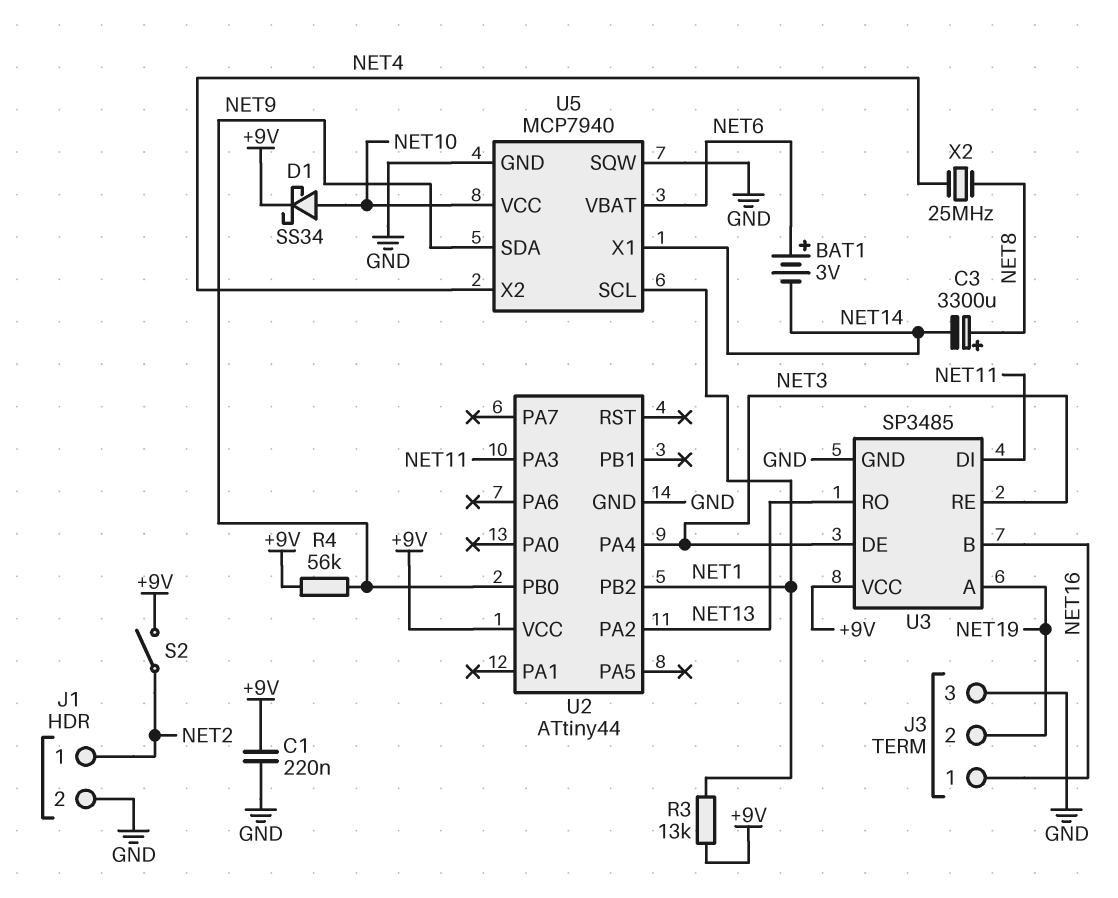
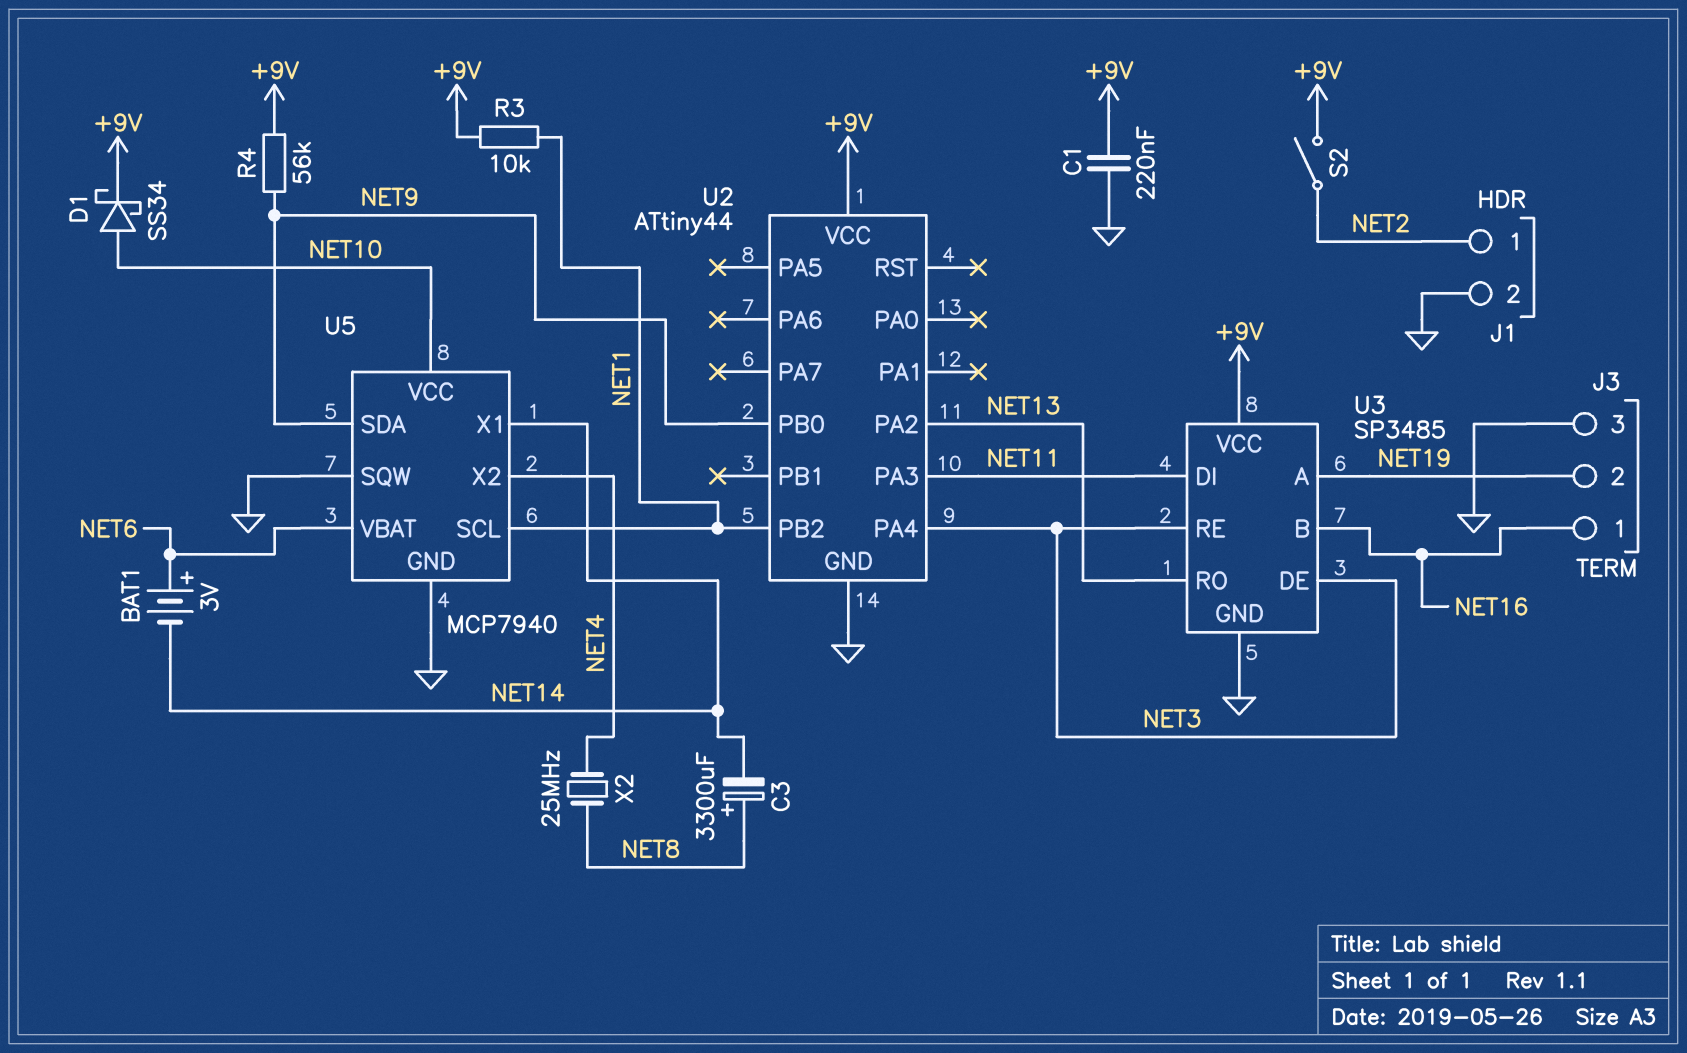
R3: 13k (+9V, NET1) -> 10k (+9V, NET1)

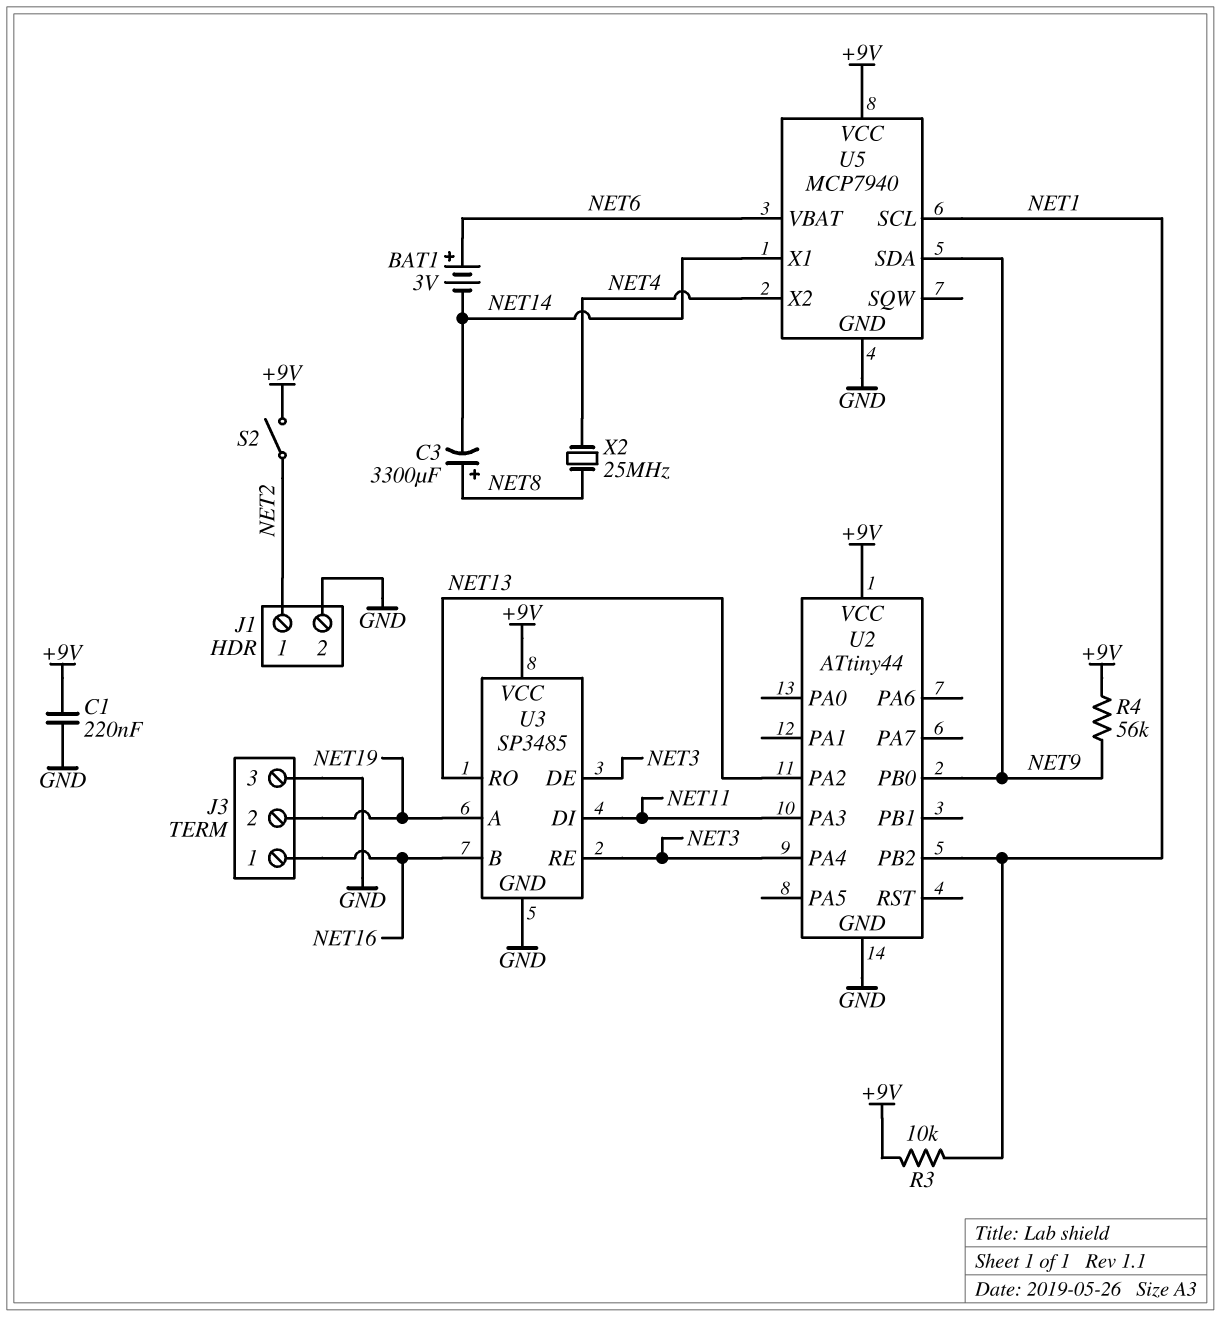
D1: schottky SS34 (A NET10, K +9V) -> none
U5 pin SQW: GND -> none
U5 pin VCC: NET10 -> +9V

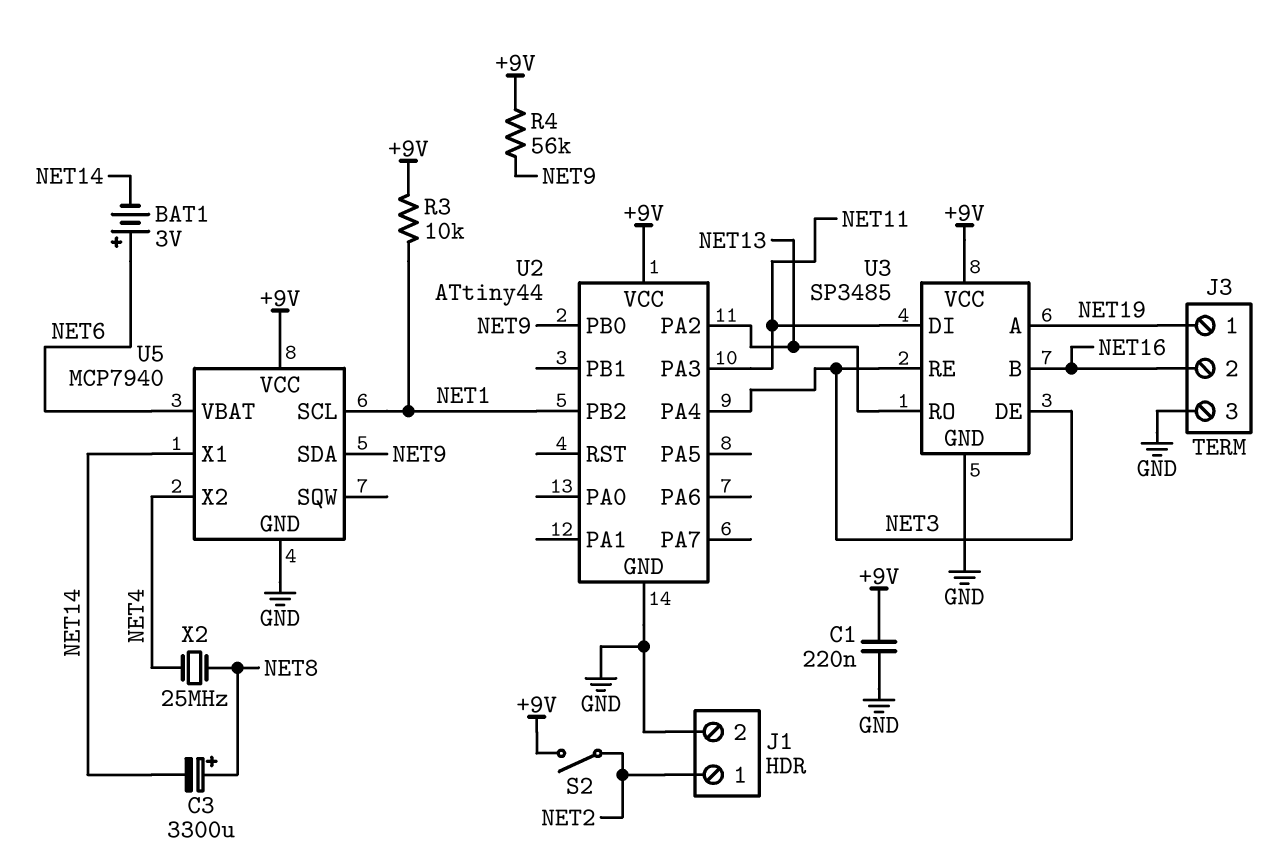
J3 pin 1: NET16 -> NET19
J3 pin 2: NET19 -> NET16

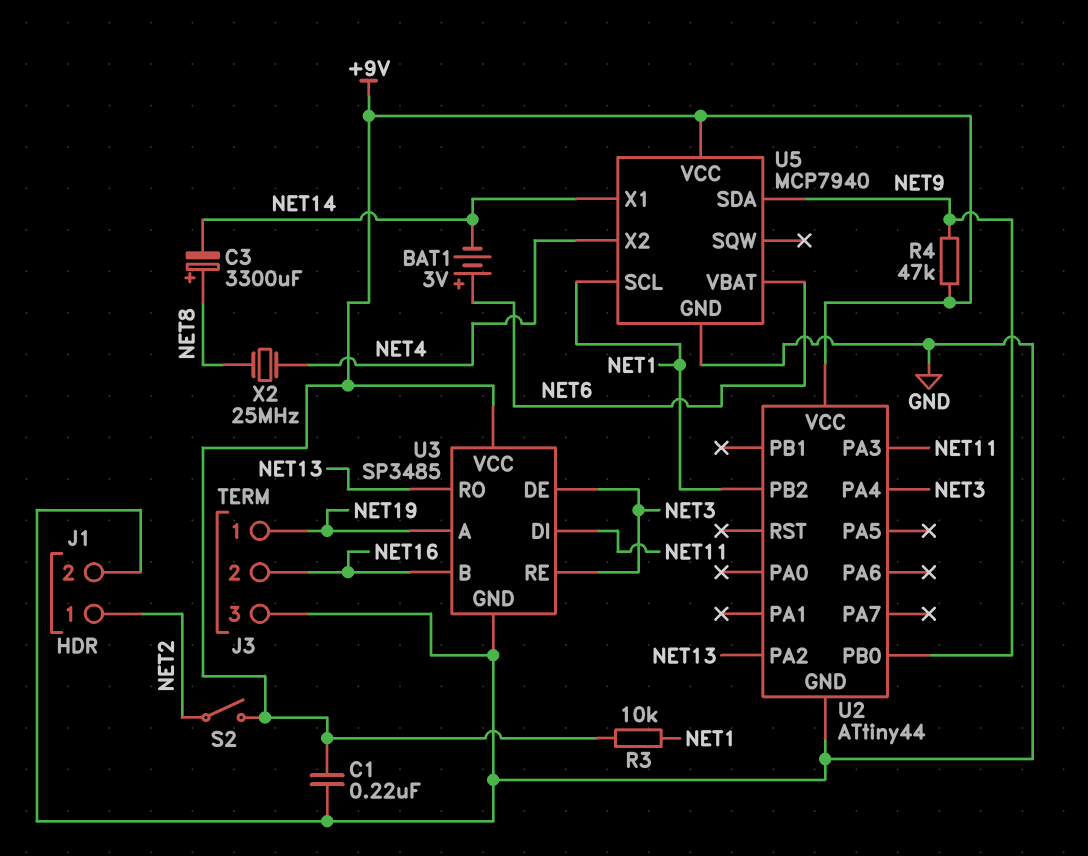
R4: 56k (+9V, NET9) -> 47k (+9V, NET9)

